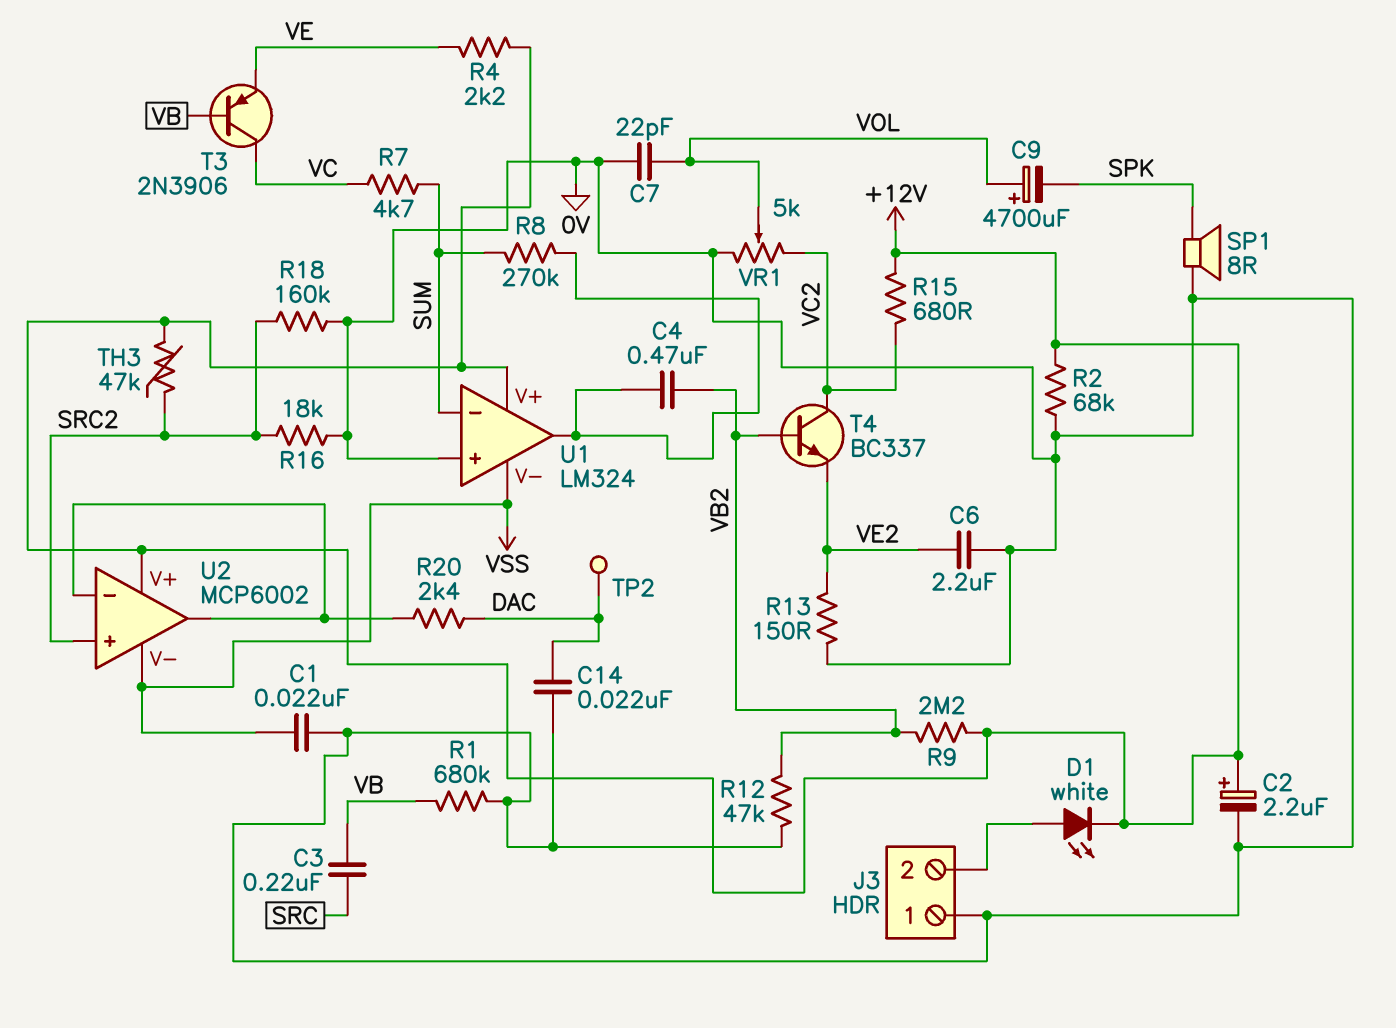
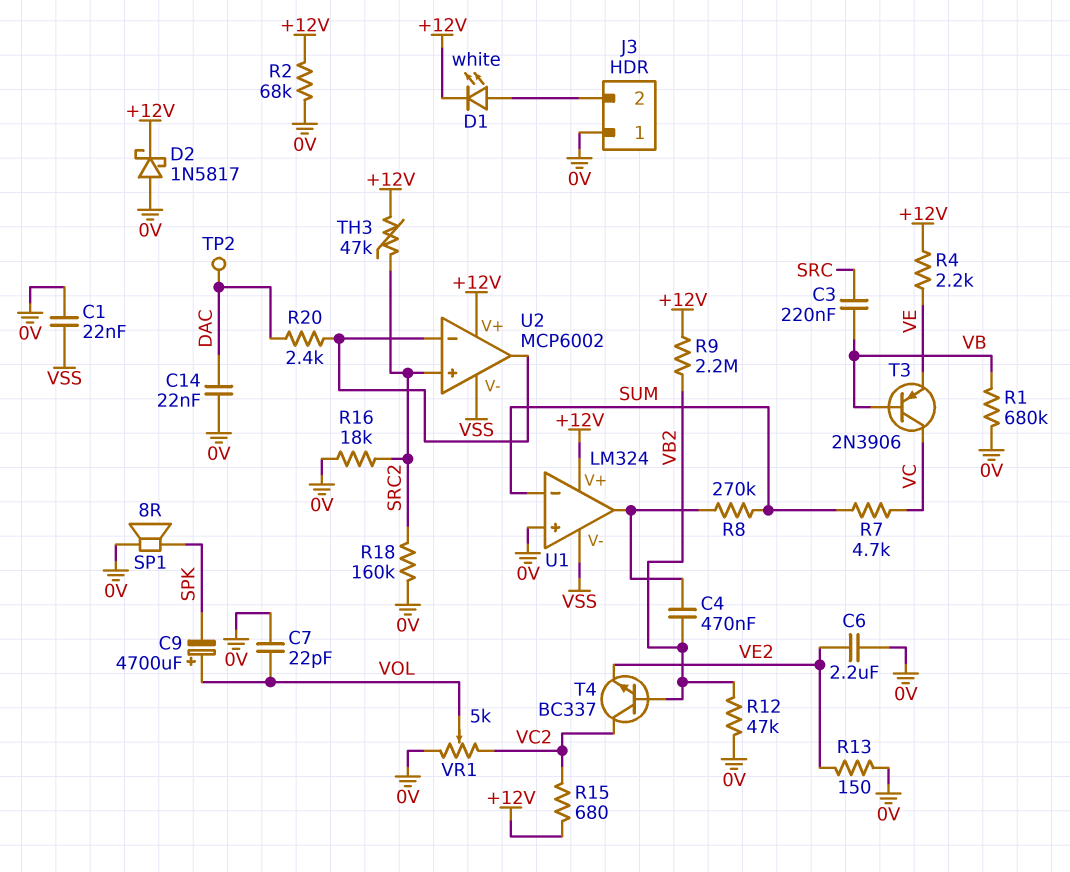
C2: 2.2uF (plus +12V, minus 0V) -> none
D2: none -> schottky 1N5817 (A 0V, K +12V)

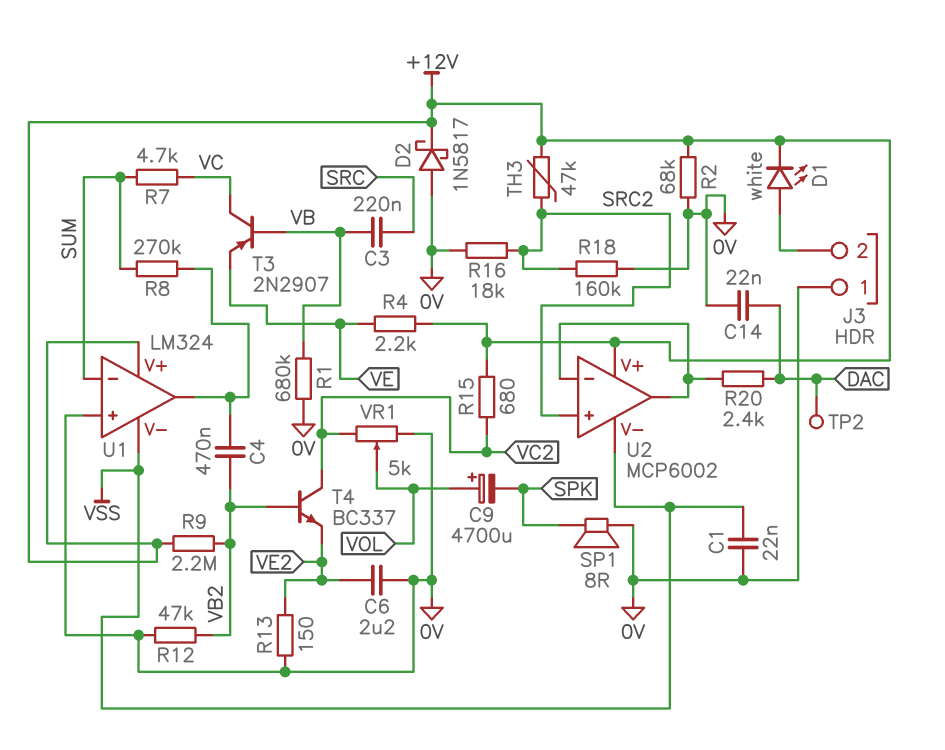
C7: 22pF (0V, VOL) -> none
T3: PNP 2N3906 (B VB, C VC, E VE) -> PNP 2N2907 (B VB, C VC, E VE)

